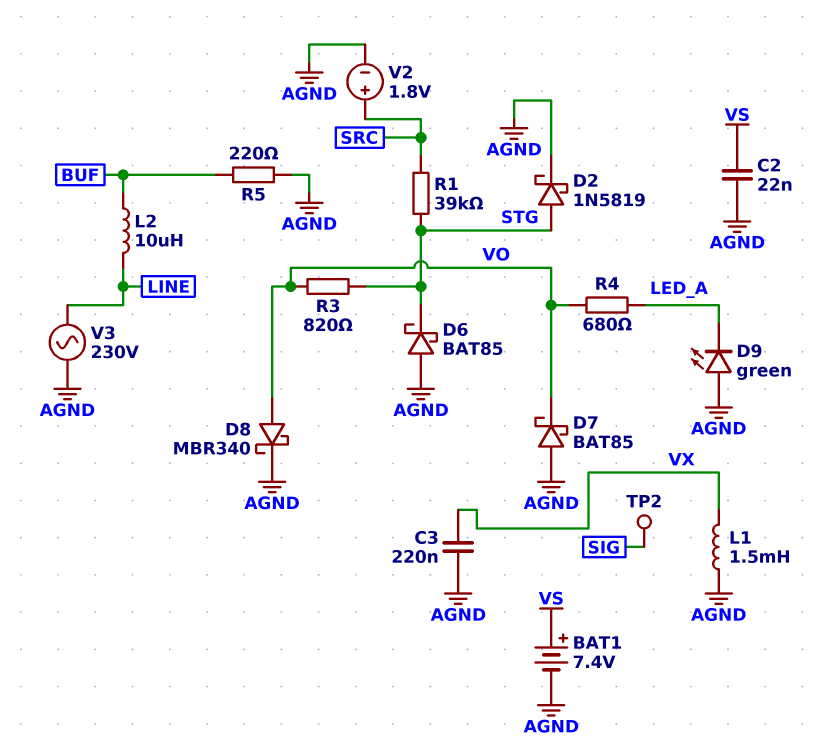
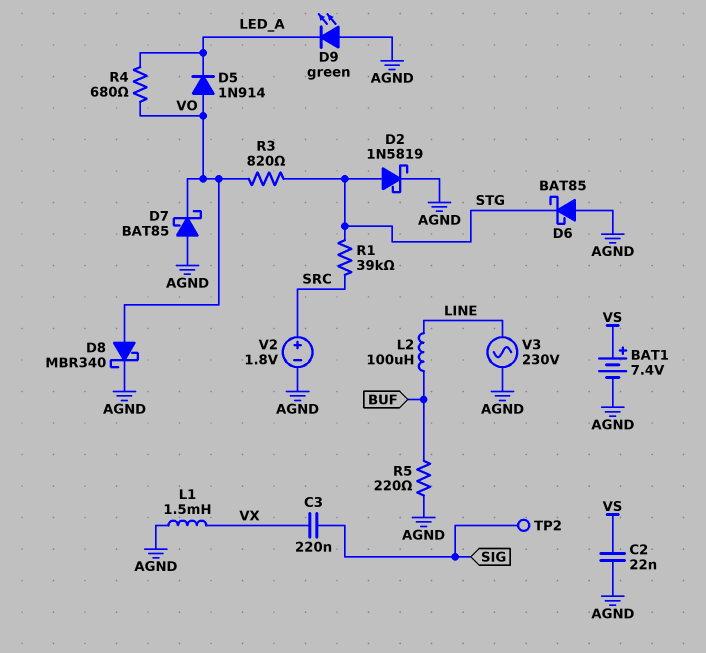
C3: 220nF (AGND, VX) -> 220nF (SIG, VX)
D5: none -> diode 1N914 (A VO, K LED_A)
L2: 10uH (BUF, LINE) -> 100uH (BUF, LINE)

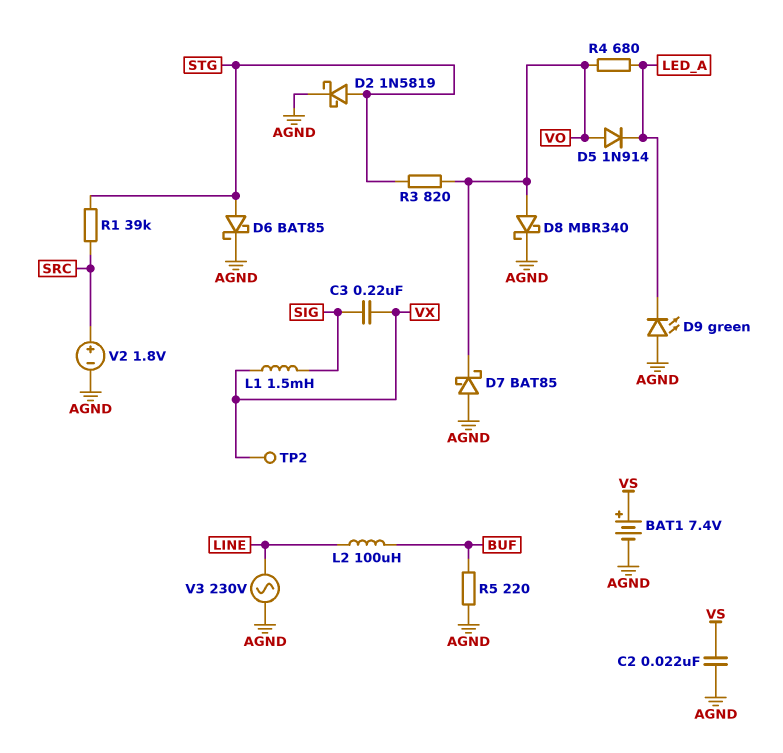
D6: schottky BAT85 (A AGND, K STG) -> schottky BAT85 (A STG, K AGND)
L1: 1.5mH (AGND, VX) -> 1.5mH (SIG, VX)
TP2: test point (SIG) -> test point (VX)

